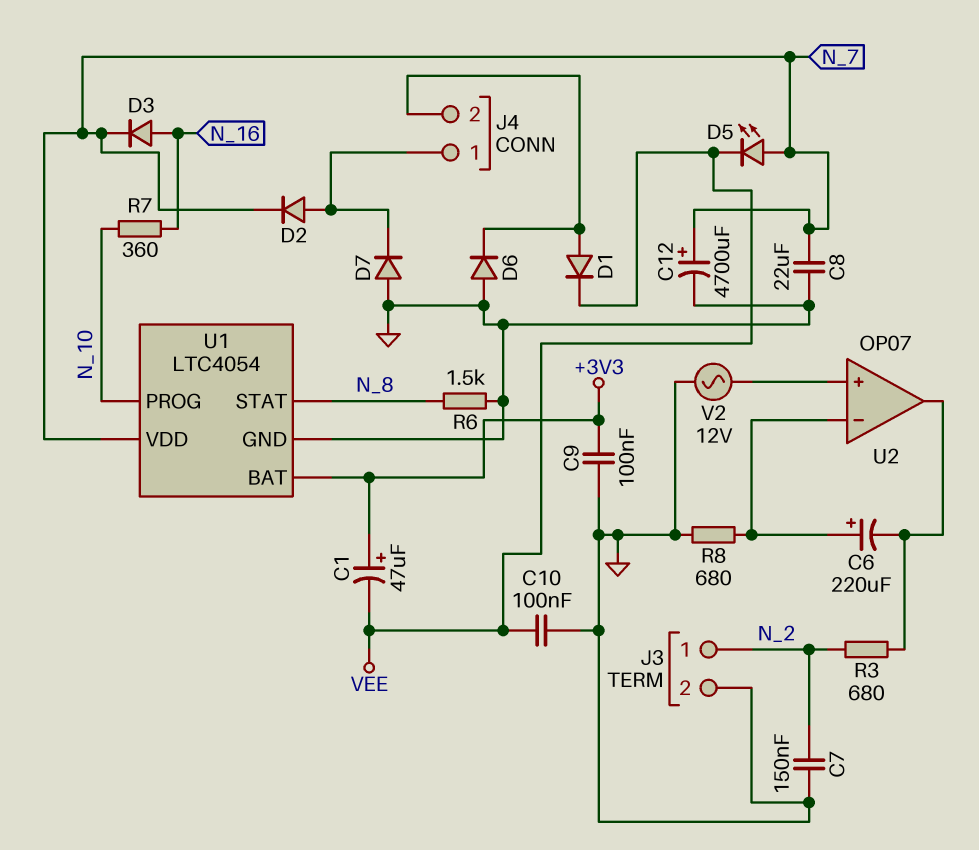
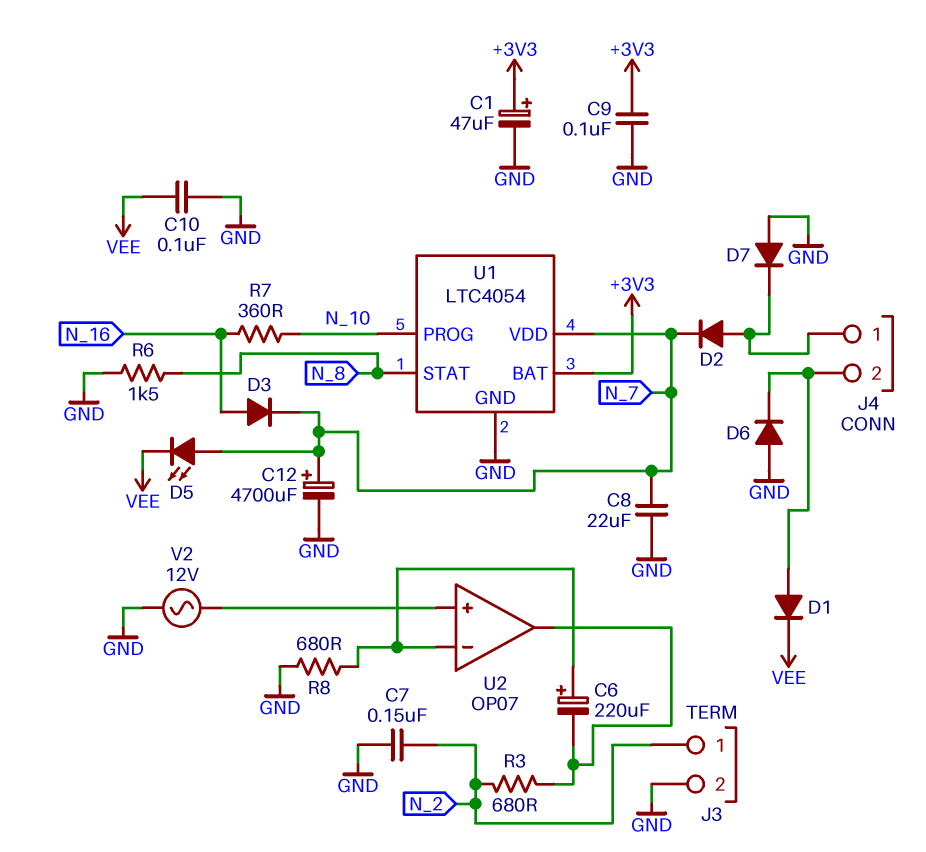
C1: 47uF (plus +3V3, minus VEE) -> 47uF (plus +3V3, minus GND)

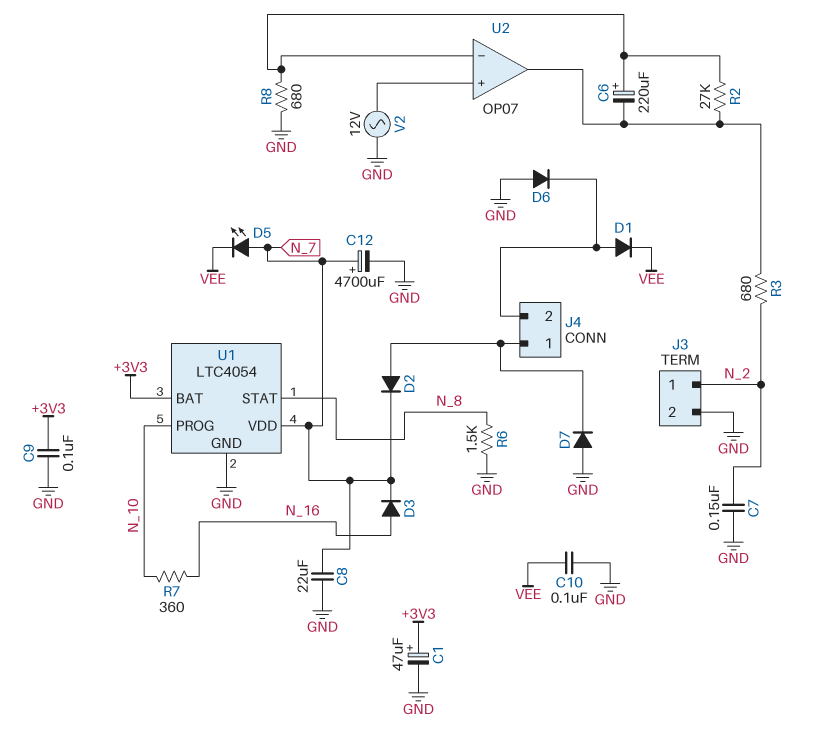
R2: none -> 27k (U2/in-, U2/out)

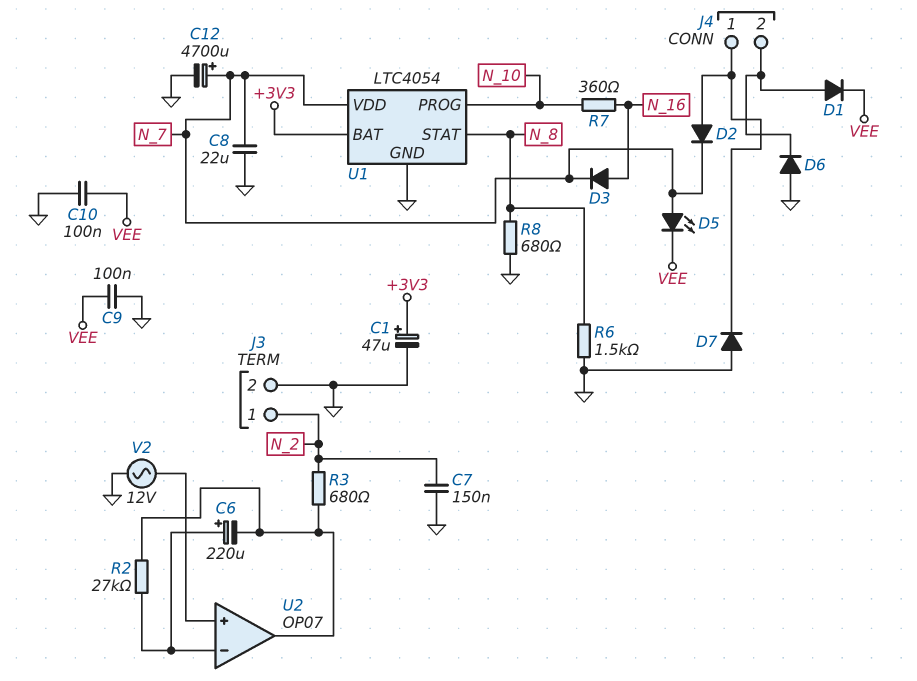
C9: 100nF (+3V3, GND) -> 100nF (GND, VEE)
R8: 680 (GND, U2/in-) -> 680 (GND, N_8)

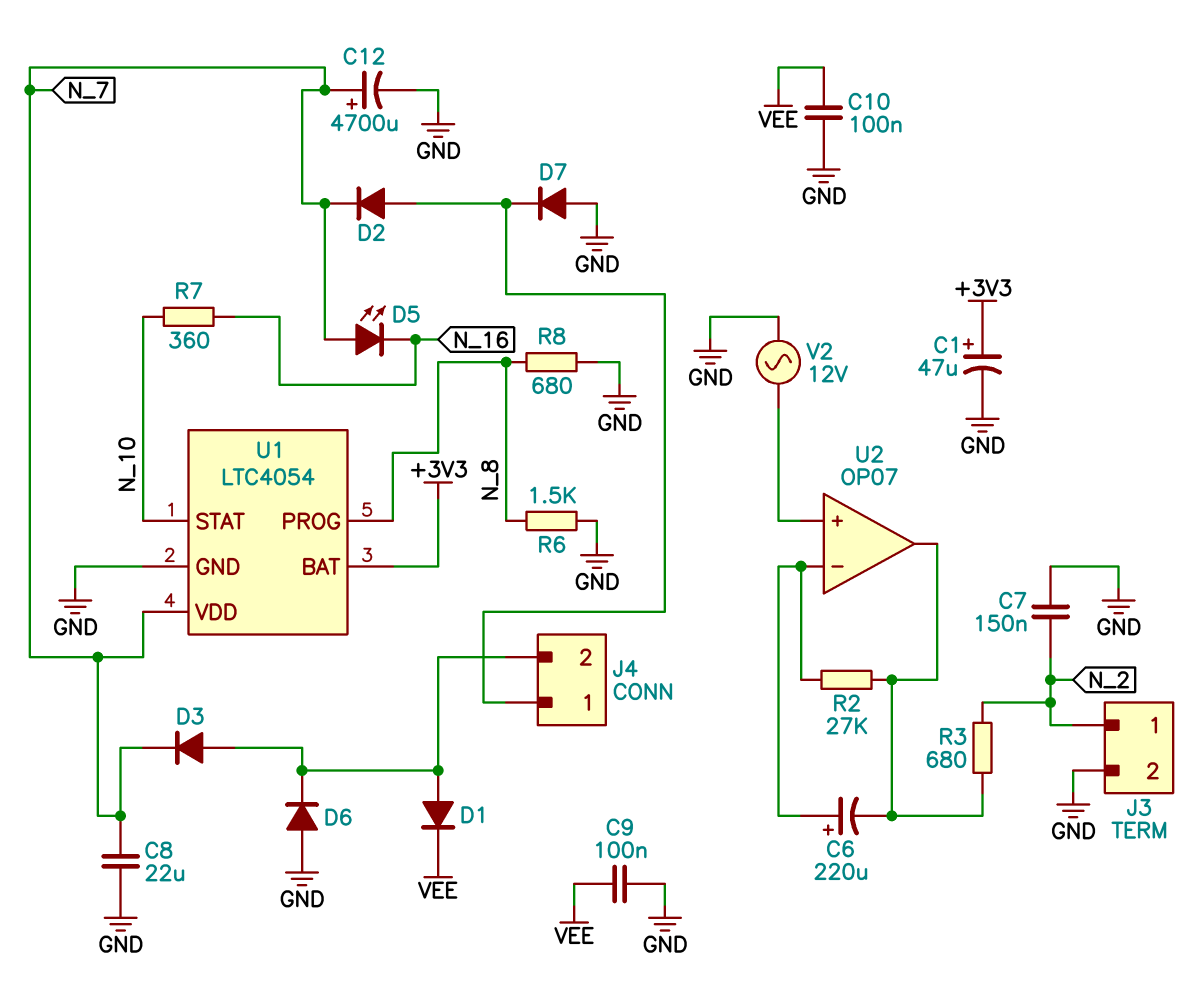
D3: diode (A N_16, K N_7) -> diode (A J4/2, K N_7)
D5: LED (A N_7, K VEE) -> LED (A N_7, K N_16)
U1 pin PROG: N_10 -> N_8
U1 pin STAT: N_8 -> N_10

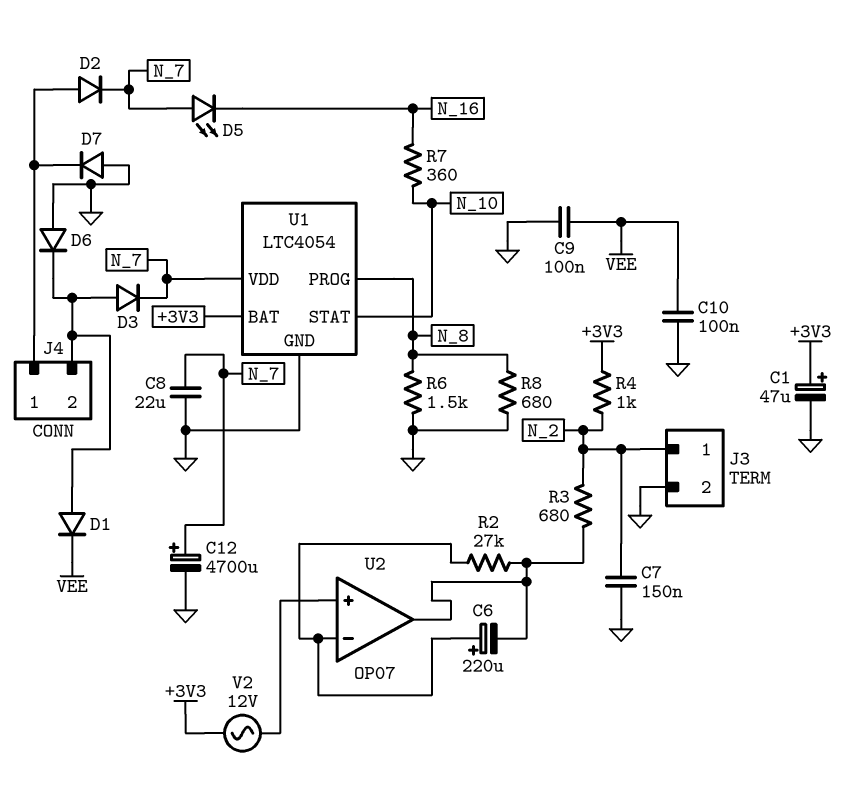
R4: none -> 1k (+3V3, N_2)
V2: AC 12V (GND, U2/in+) -> AC 12V (+3V3, U2/in+)

